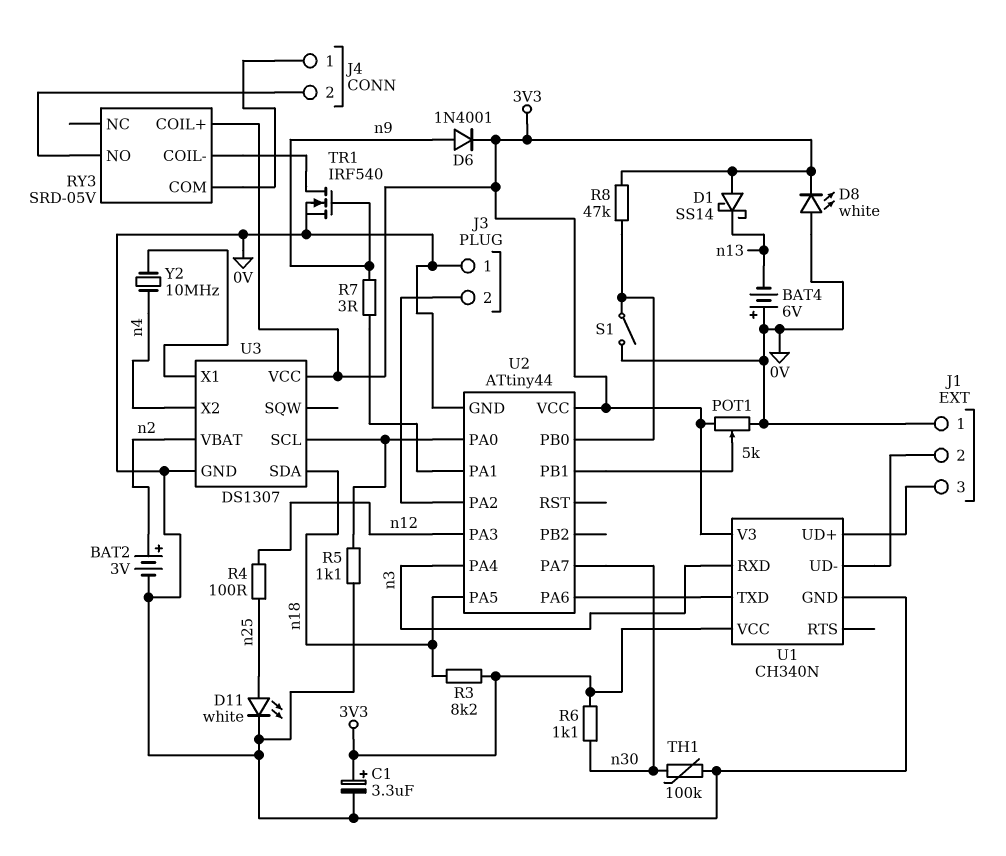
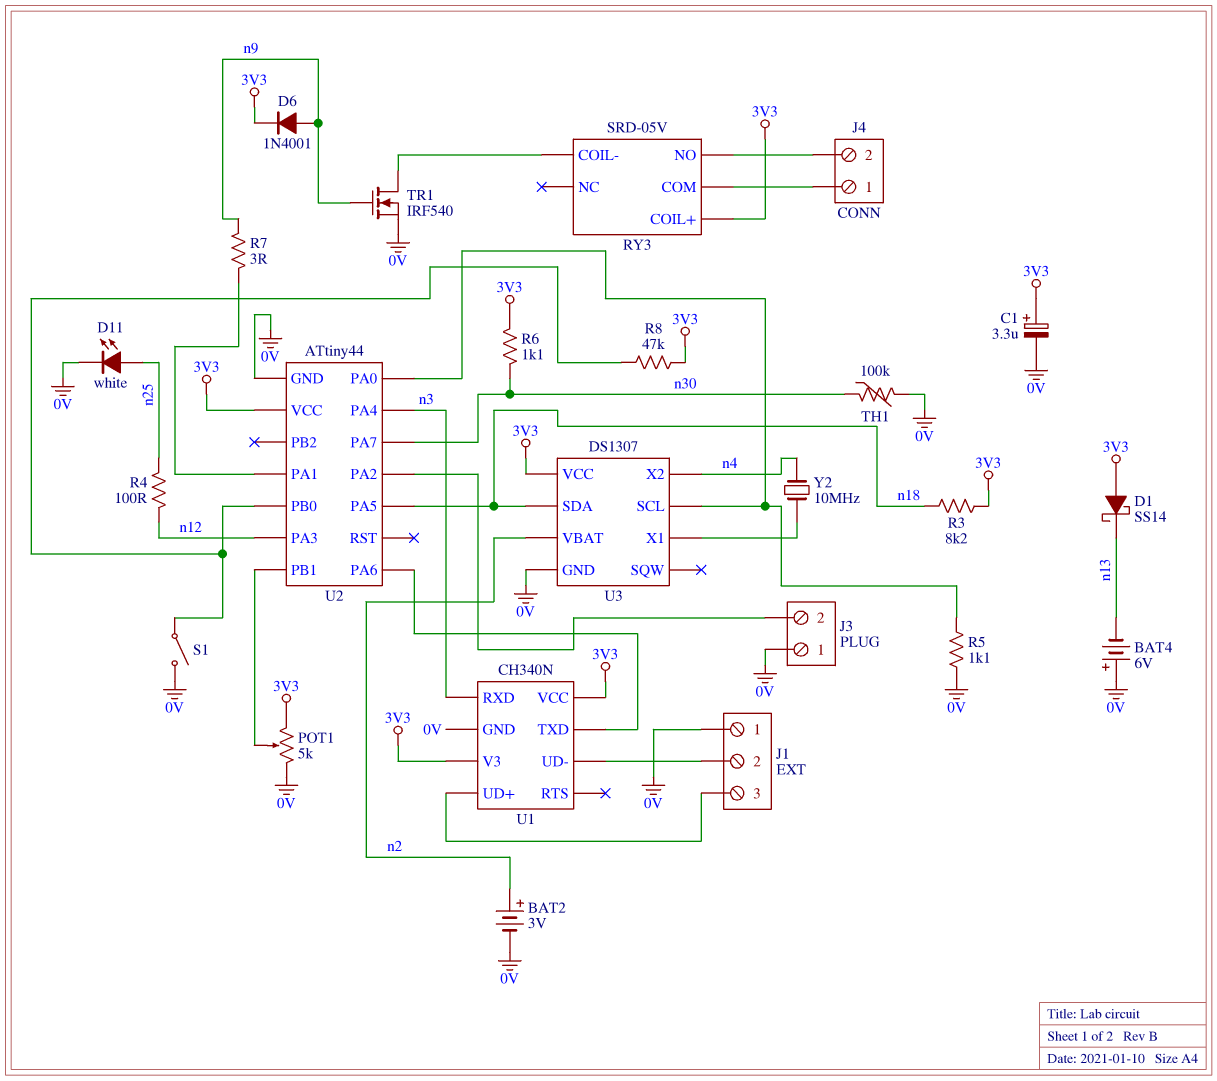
D8: LED white (A 0V, K 3V3) -> none

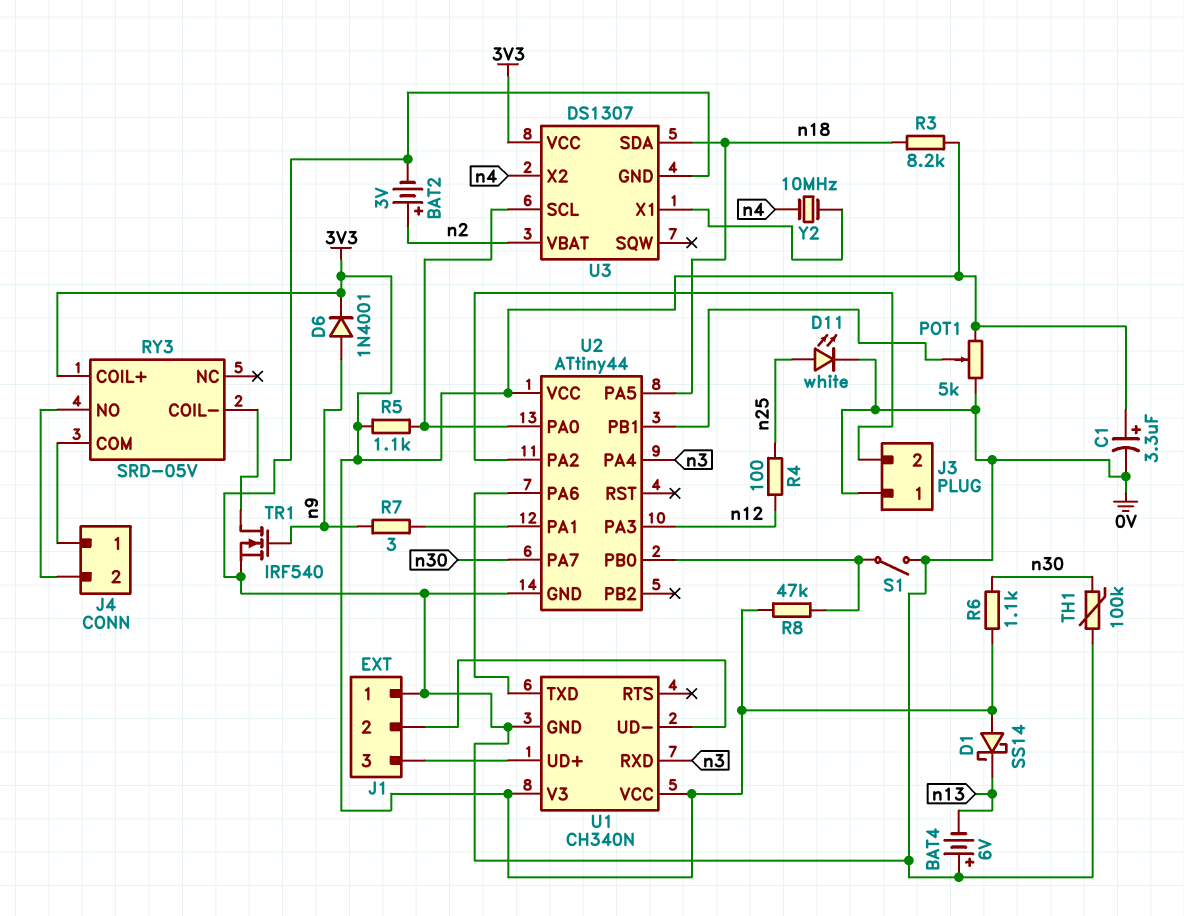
R5: 1.1k (0V, U2/PA0) -> 1.1k (3V3, U2/PA0)

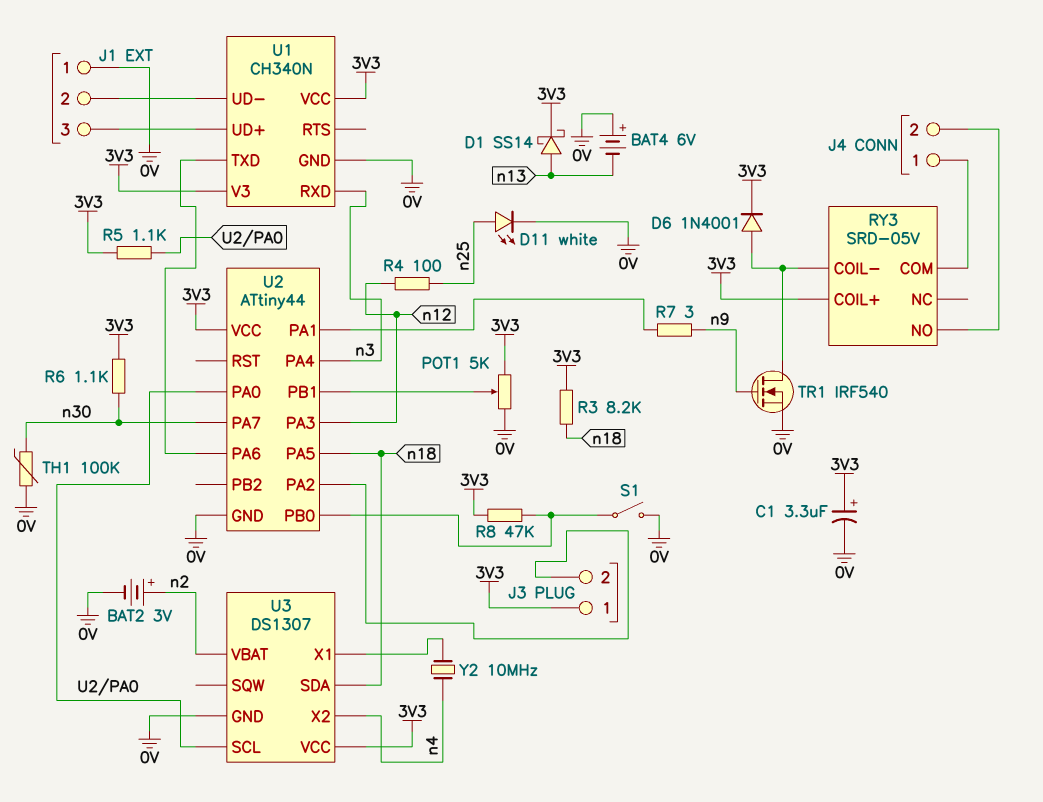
D1: schottky SS14 (A 3V3, K n13) -> schottky SS14 (A n13, K 3V3)
D6: diode 1N4001 (A n9, K 3V3) -> diode 1N4001 (A RY3/COIL-, K 3V3)
J3 pin 1: 0V -> 3V3

